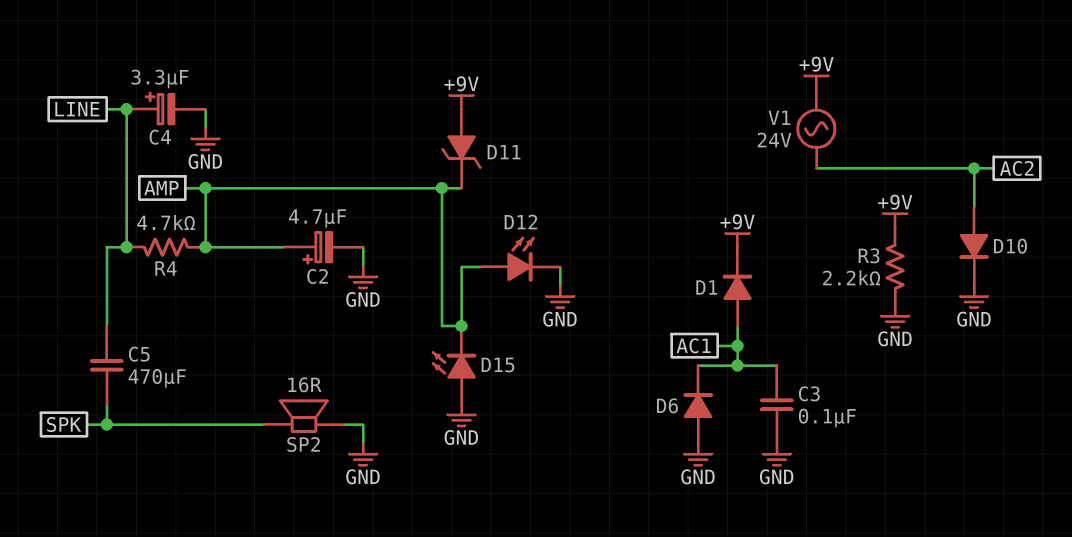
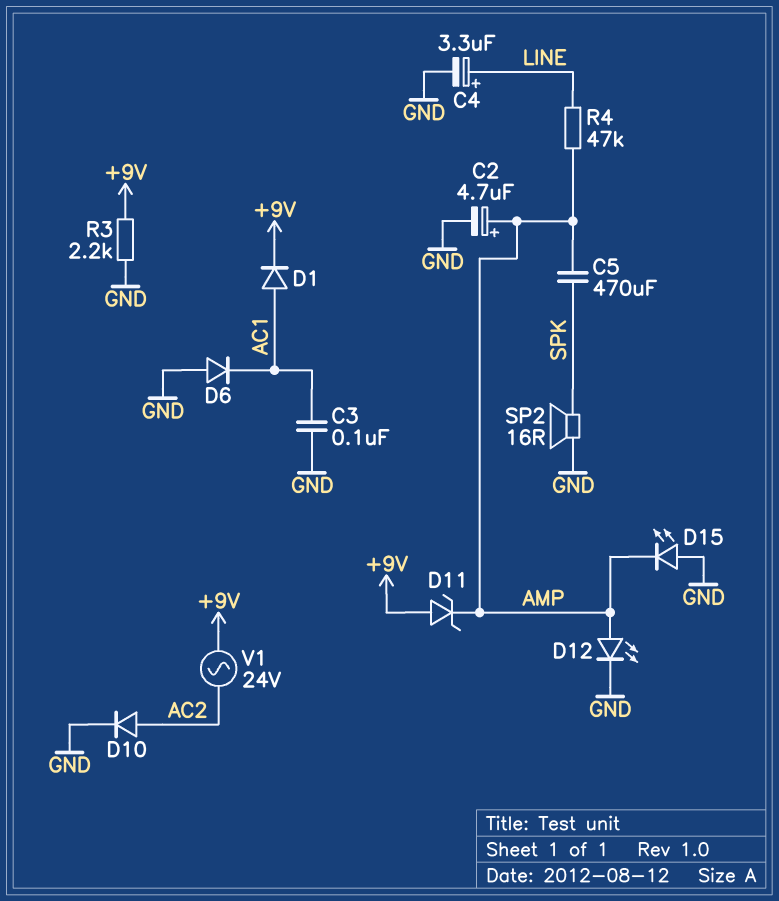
C5: 470uF (LINE, SPK) -> 470uF (AMP, SPK)
R4: 4.7k (AMP, LINE) -> 47k (AMP, LINE)

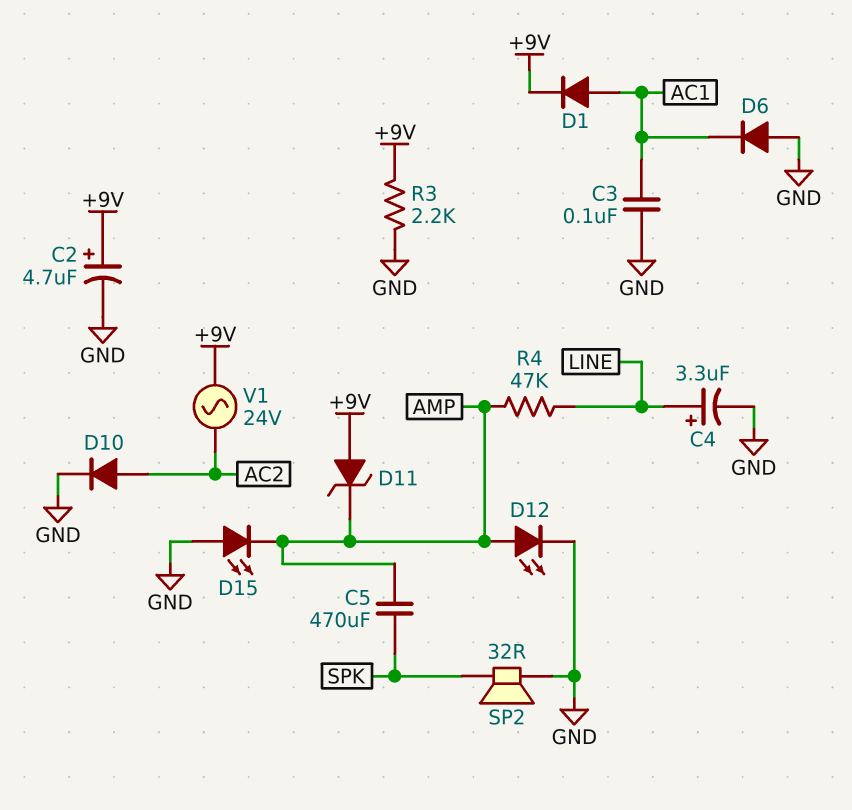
C2: 4.7uF (plus AMP, minus GND) -> 4.7uF (plus +9V, minus GND)
SP2: speaker 16R (GND, SPK) -> speaker 32R (GND, SPK)

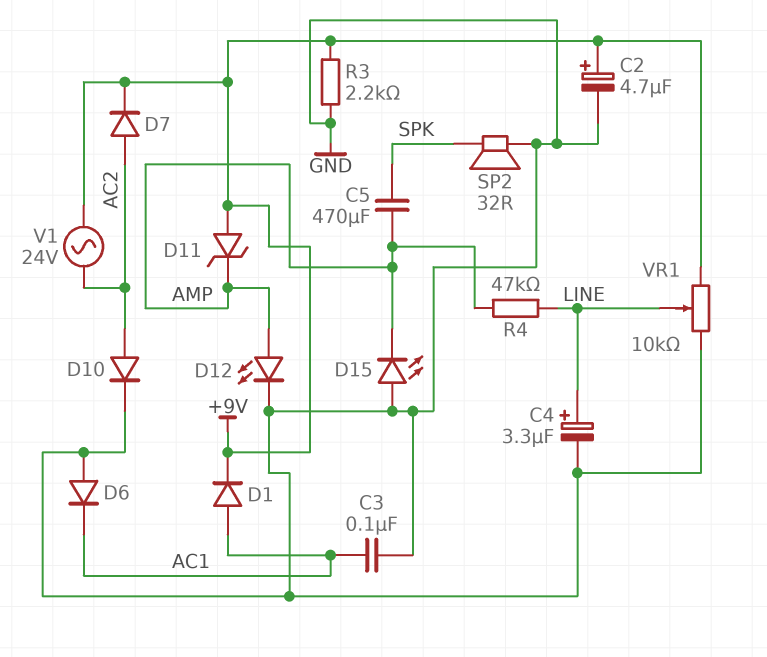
D7: none -> diode (A AC2, K +9V)
VR1: none -> 10k (+9V, GND, wiper LINE)

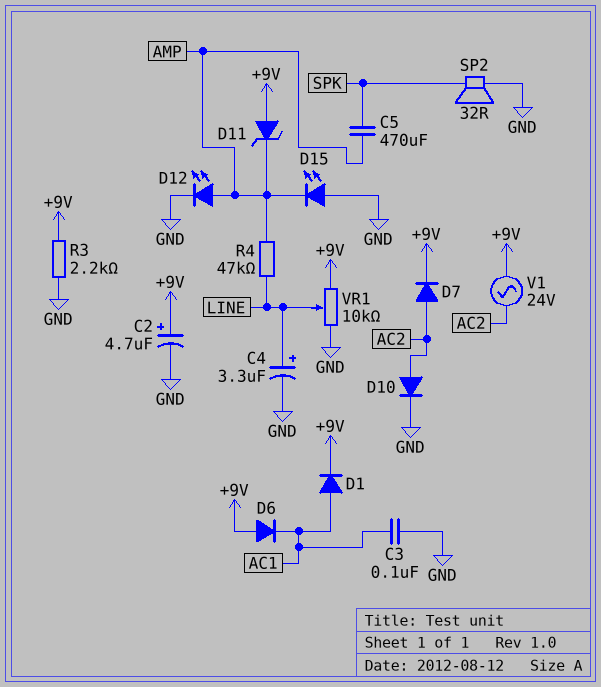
D6: diode (A GND, K AC1) -> diode (A +9V, K AC1)

